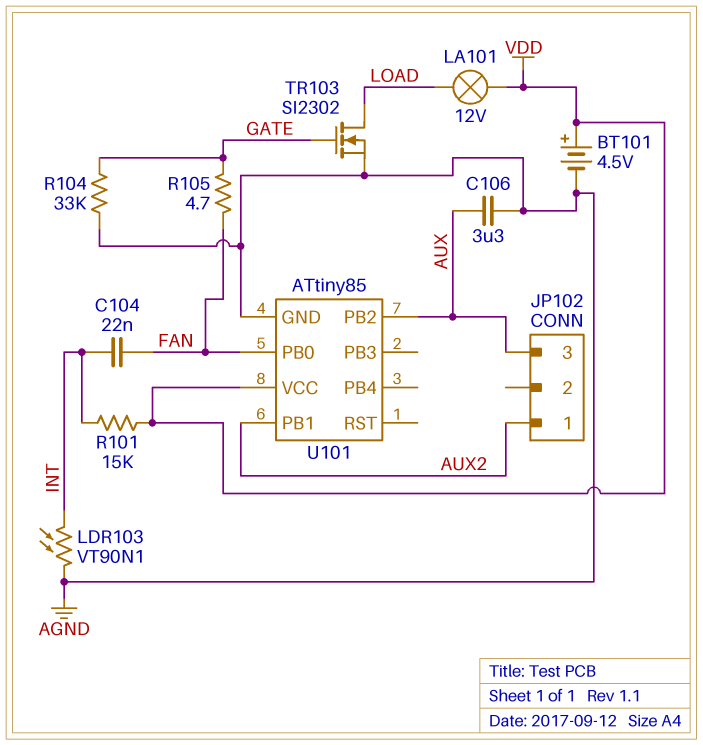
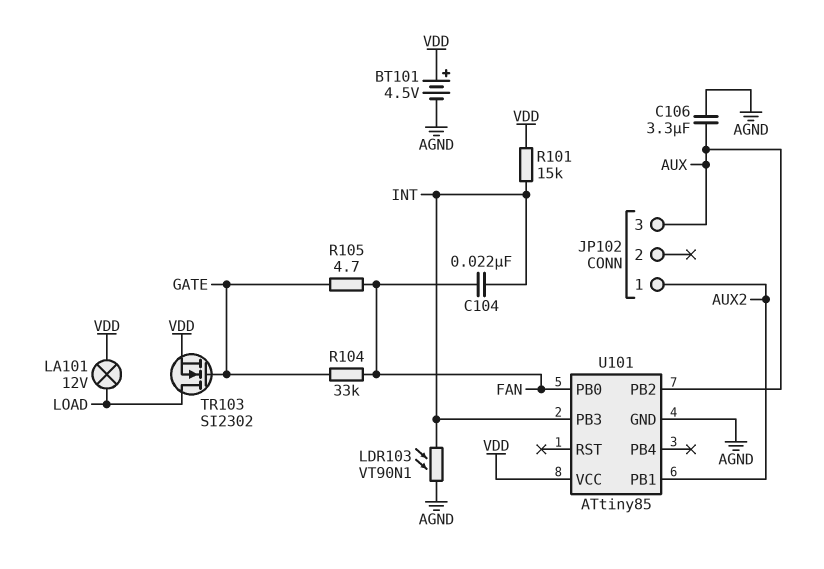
R104: 33k (AGND, GATE) -> 33k (FAN, GATE)
TR103: NMOS SI2302 (G GATE, D LOAD, S AGND) -> NMOS SI2302 (G GATE, D LOAD, S VDD)
U101 pin PB3: none -> INT

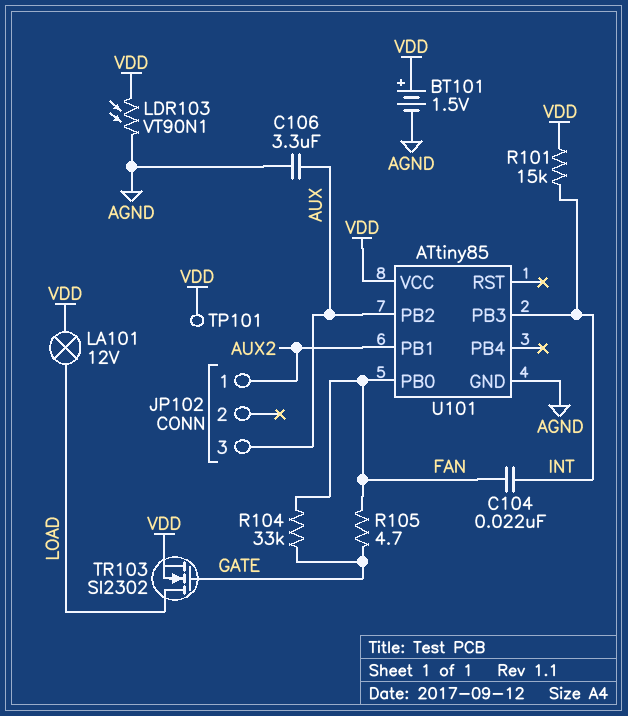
BT101: 4.5V (plus VDD, minus AGND) -> 1.5V (plus VDD, minus AGND)
LDR103: VT90N1 (AGND, INT) -> VT90N1 (AGND, VDD)
TP101: none -> test point (VDD)

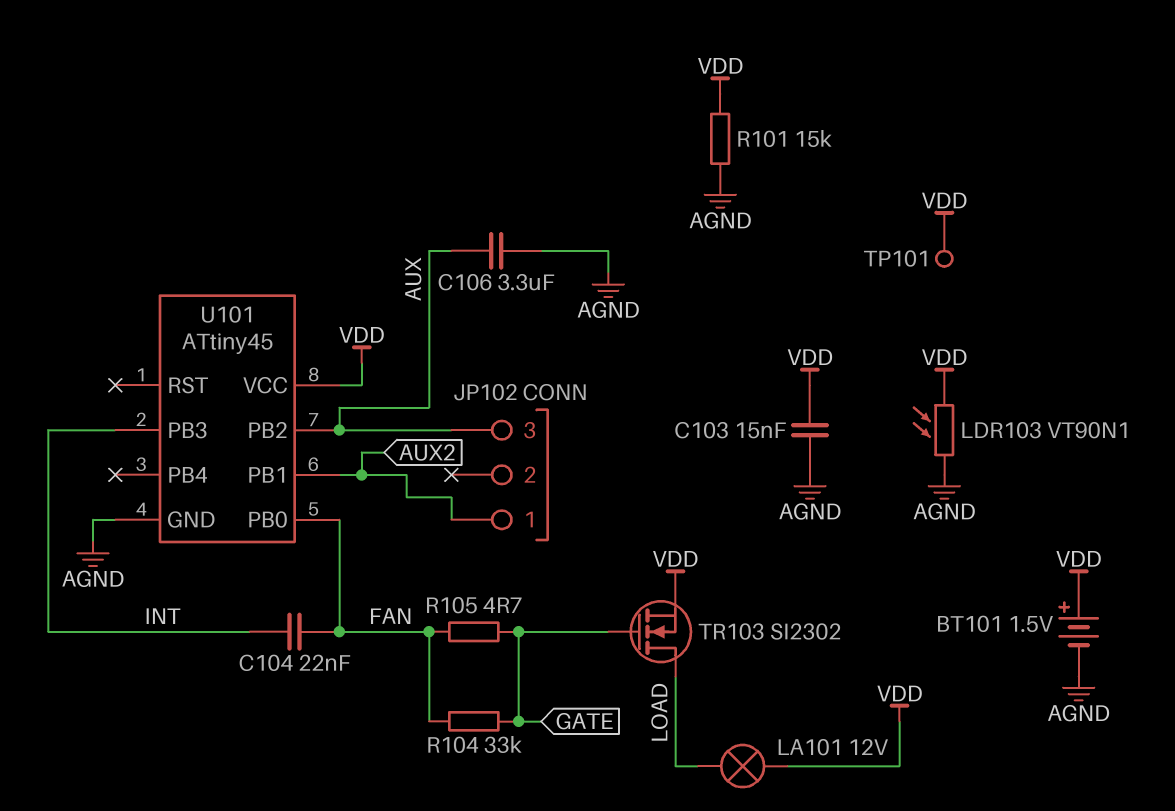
C103: none -> 15nF (AGND, VDD)
R101: 15k (INT, VDD) -> 15k (AGND, VDD)
U101: ATtiny85 -> ATtiny45

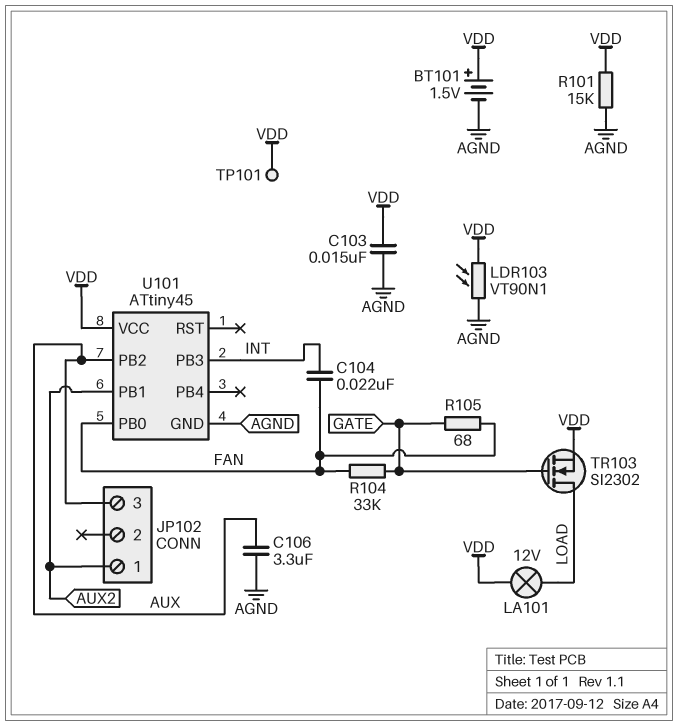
R105: 4.7 (FAN, GATE) -> 68 (FAN, GATE)

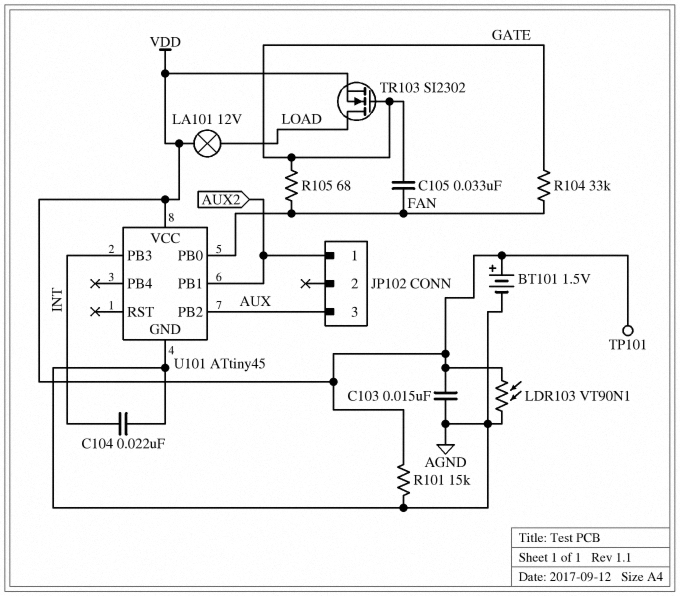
C104: 22nF (FAN, INT) -> 22nF (AGND, INT)
C105: none -> 33nF (FAN, GATE)
C106: 3.3uF (AGND, AUX) -> none

